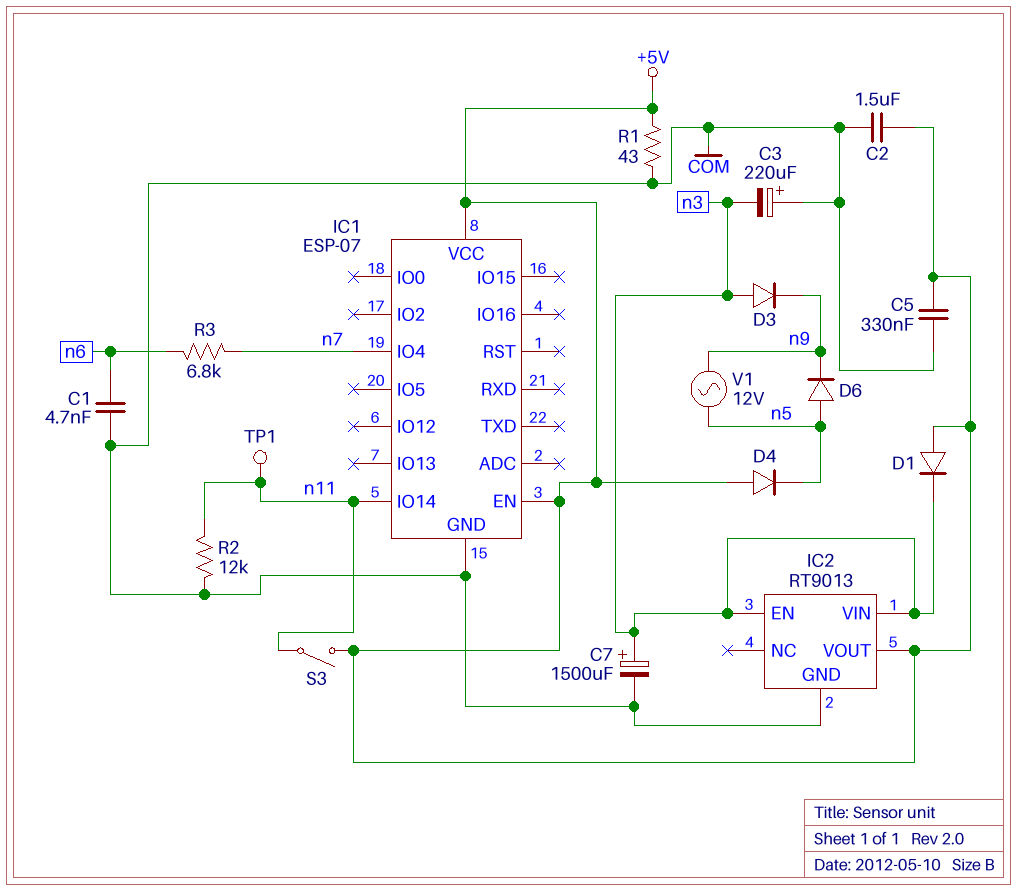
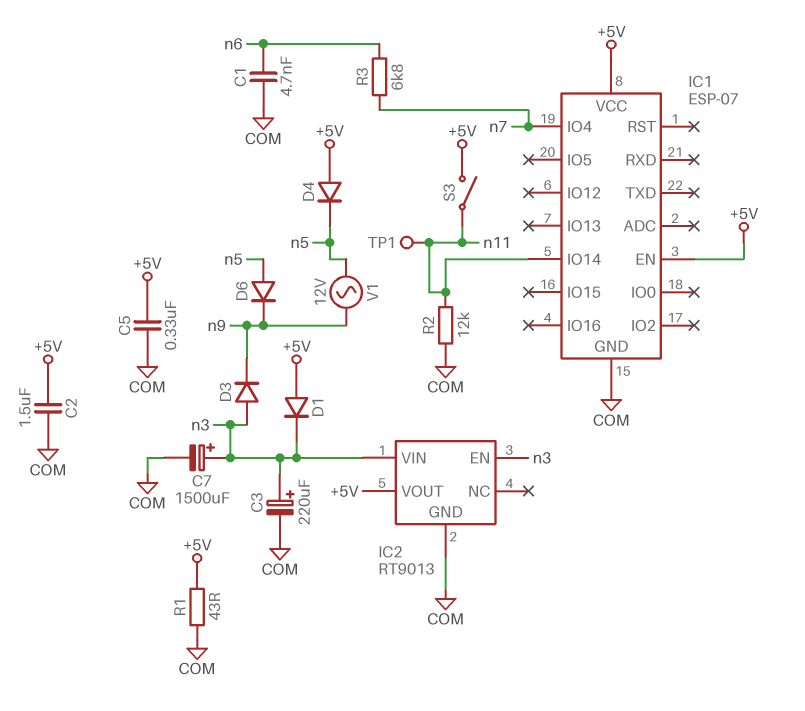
C3: 220uF (plus COM, minus n3) -> 220uF (plus n3, minus COM)

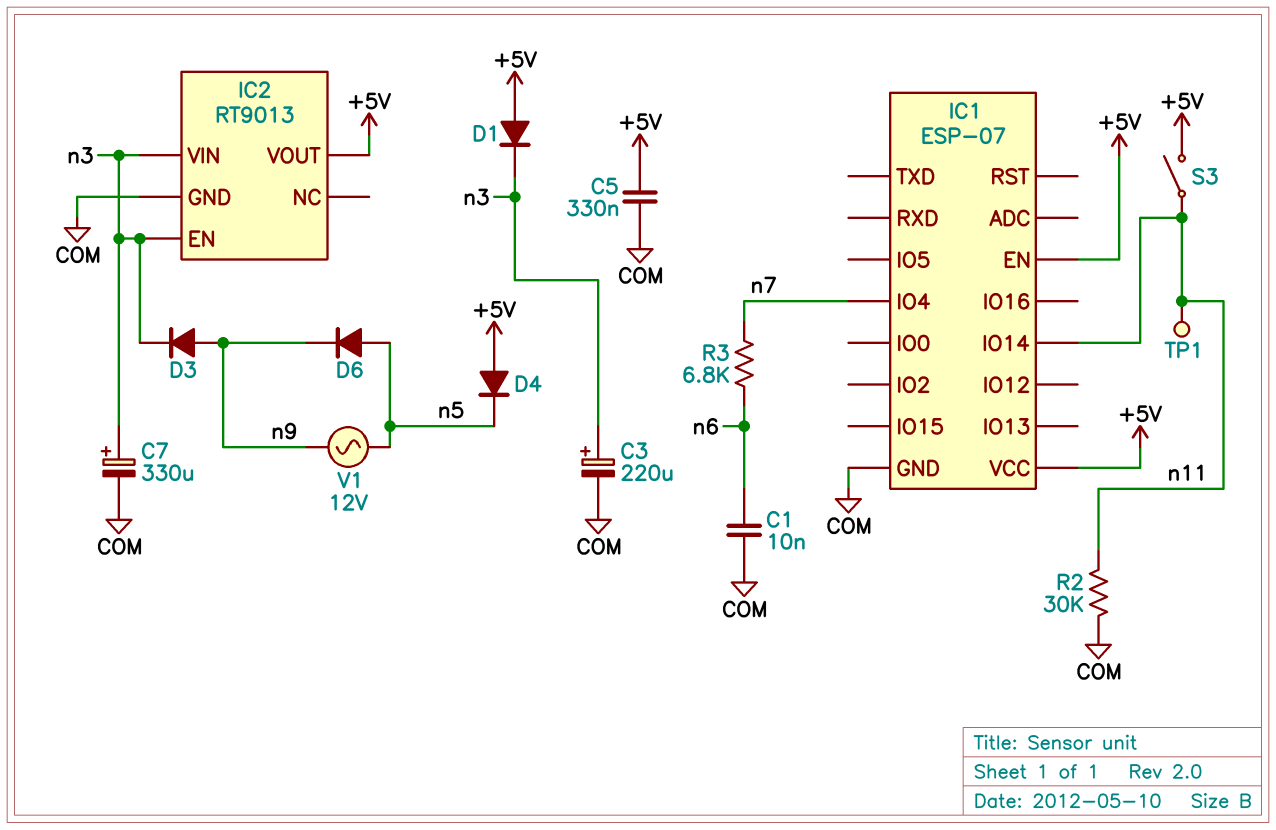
C1: 4.7nF (COM, n6) -> 10nF (COM, n6)
C2: 1.5uF (+5V, COM) -> none
C7: 1500uF (plus n3, minus COM) -> 330uF (plus n3, minus COM)
D3: diode (A n3, K n9) -> diode (A n9, K n3)
R1: 43 (+5V, COM) -> none
R2: 12k (COM, n11) -> 30k (COM, n11)

